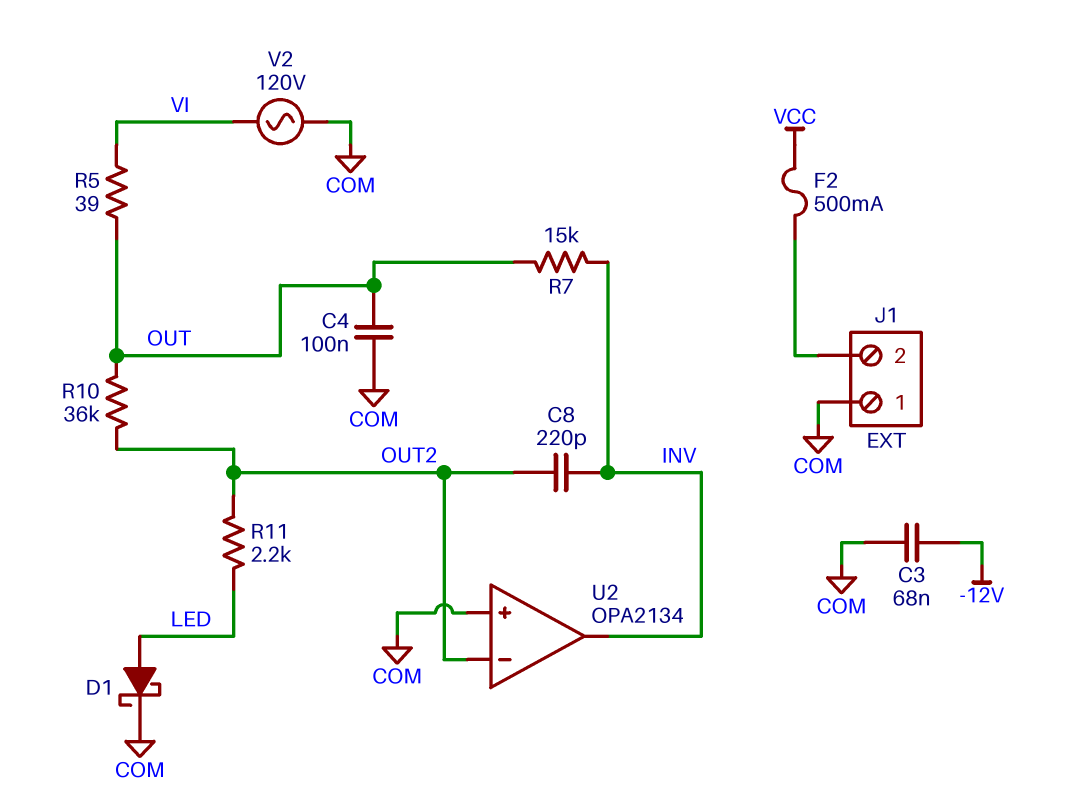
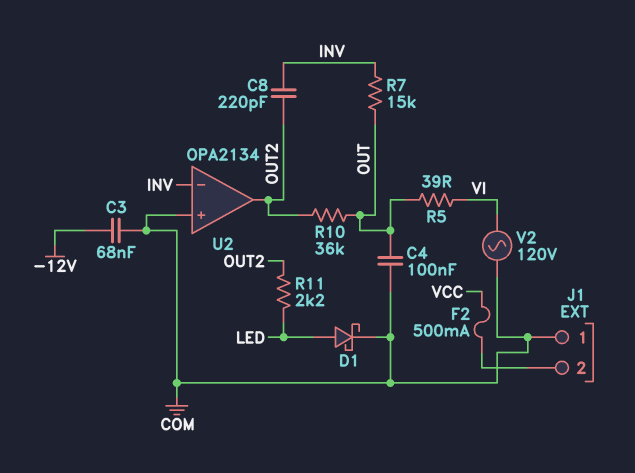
U2 pin in-: OUT2 -> INV
U2 pin out: INV -> OUT2

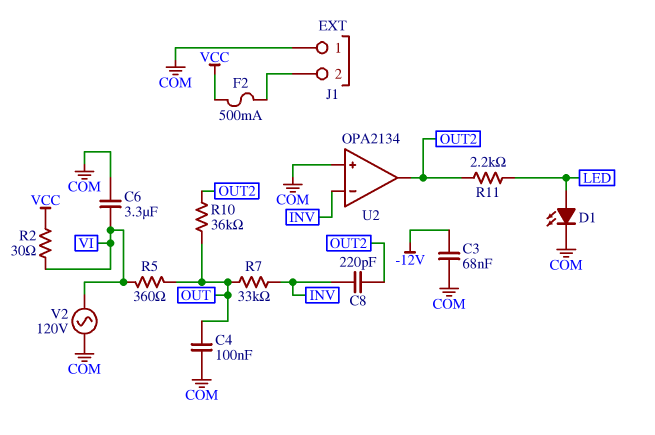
C6: none -> 3.3uF (COM, VI)
D1: schottky (A LED, K COM) -> LED (A LED, K COM)
R2: none -> 30 (VCC, VI)
R5: 39 (OUT, VI) -> 360 (OUT, VI)
R7: 15k (INV, OUT) -> 33k (INV, OUT)

